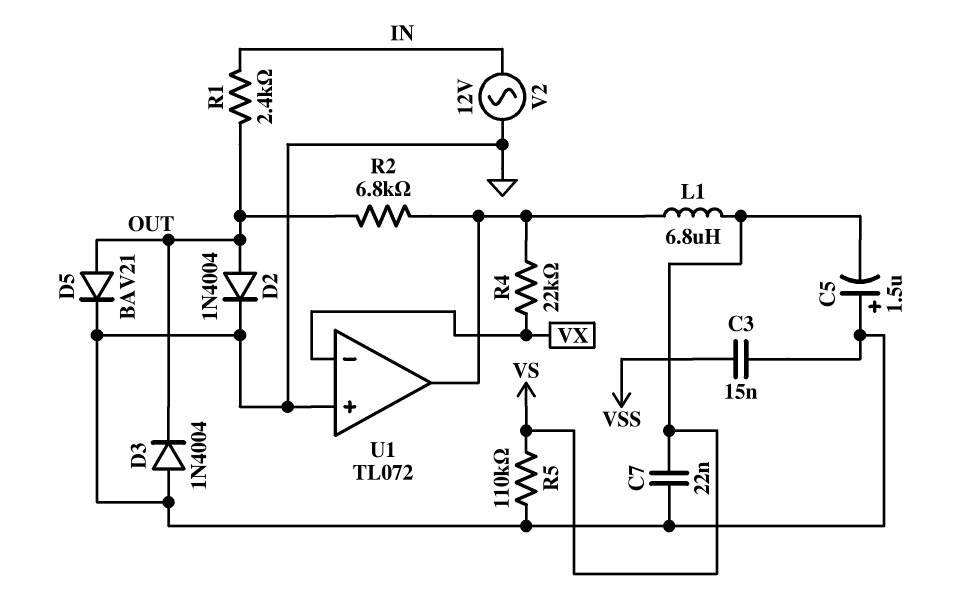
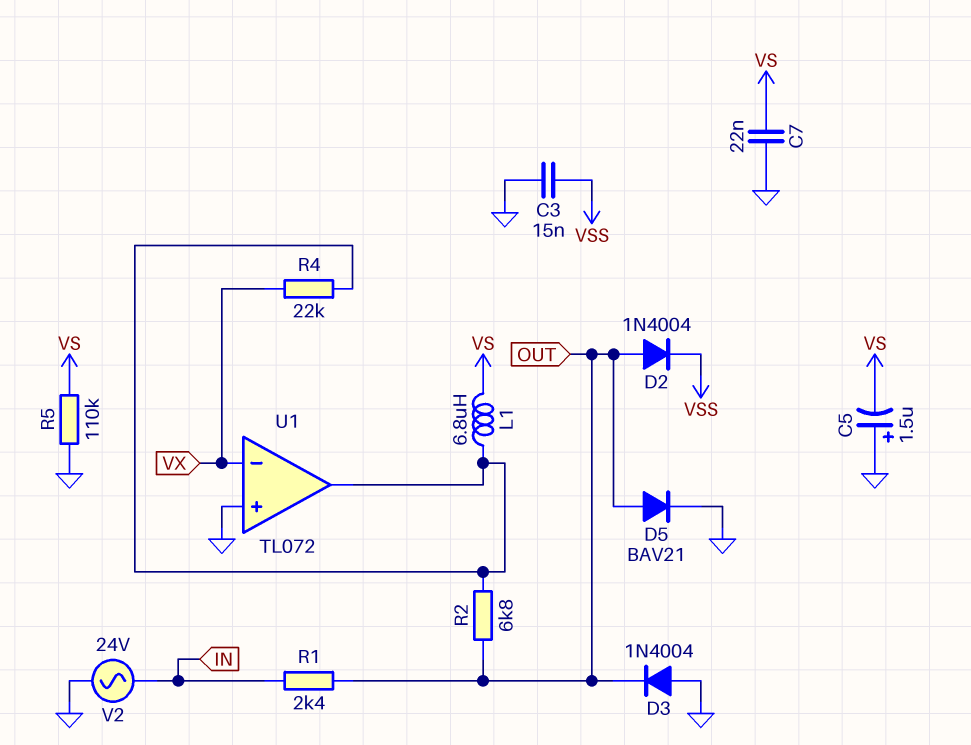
D2: diode 1N4004 (A OUT, K GND) -> diode 1N4004 (A OUT, K VSS)
V2: AC 12V (GND, IN) -> AC 24V (GND, IN)

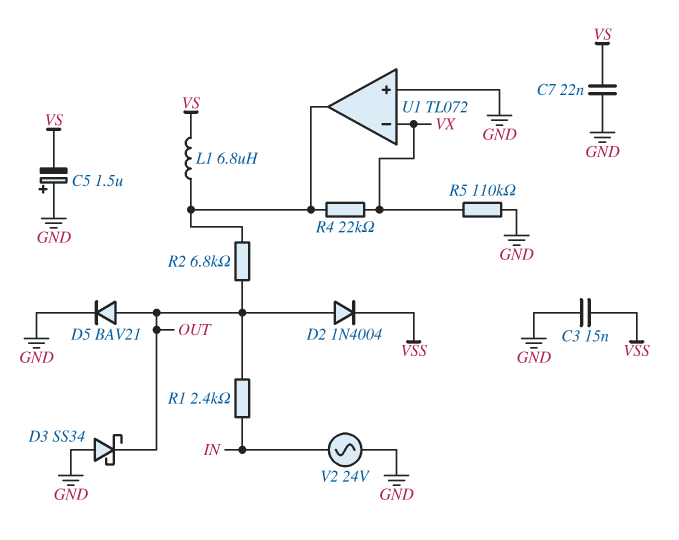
D3: diode 1N4004 (A GND, K OUT) -> schottky SS34 (A GND, K OUT)
R5: 110k (GND, VS) -> 110k (GND, VX)

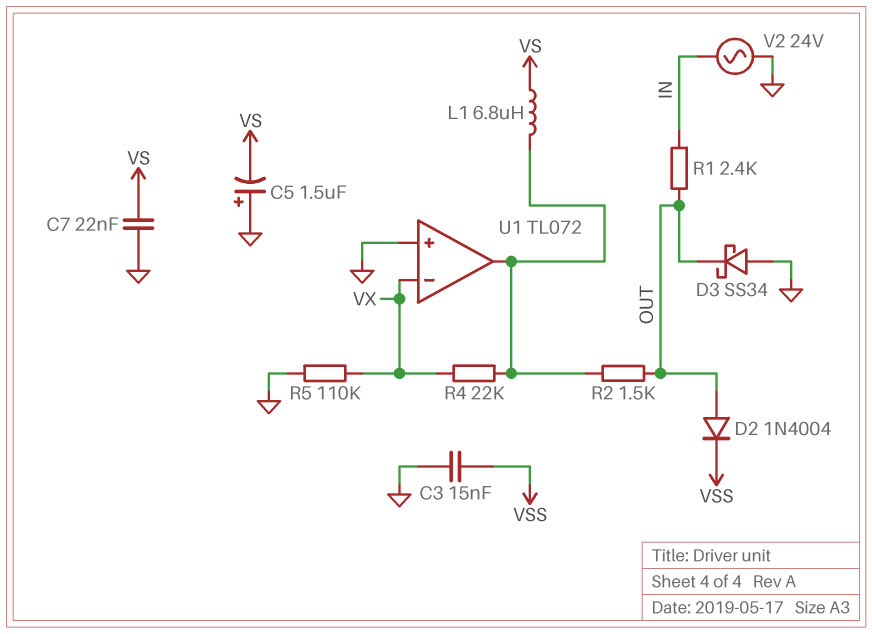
D5: diode BAV21 (A OUT, K GND) -> none
R2: 6.8k (OUT, U1/out) -> 1.5k (OUT, U1/out)

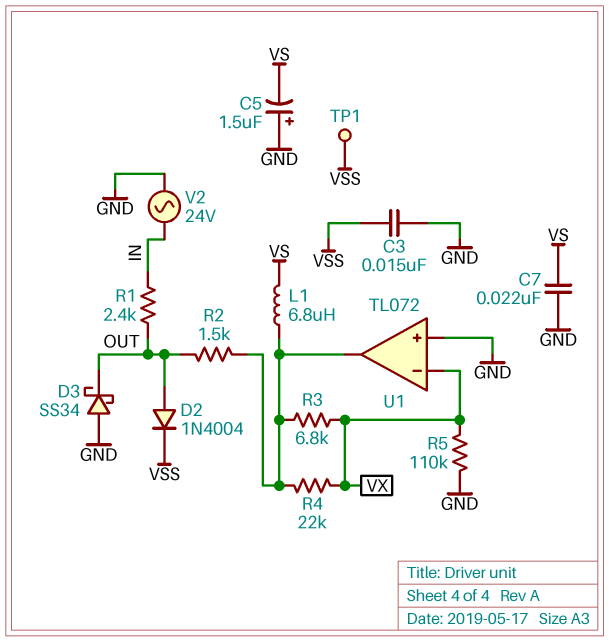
R3: none -> 6.8k (U1/out, VX)
TP1: none -> test point (VSS)

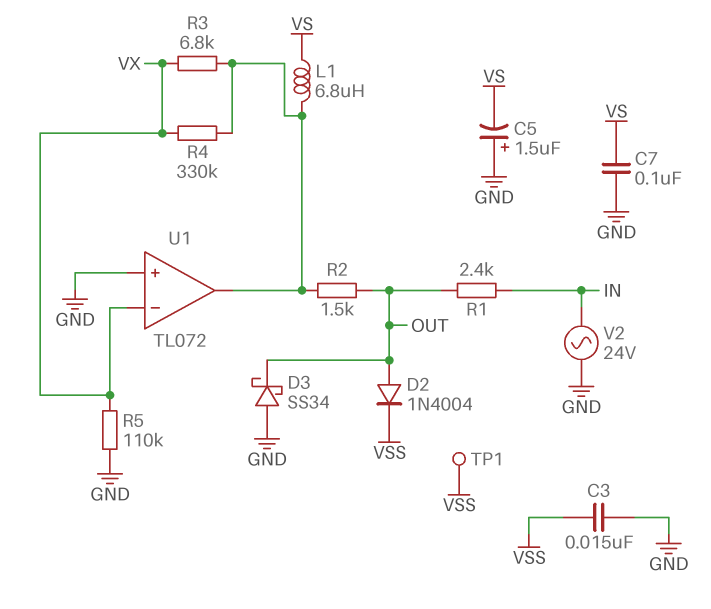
C7: 22nF (GND, VS) -> 100nF (GND, VS)
R4: 22k (U1/out, VX) -> 330k (U1/out, VX)

